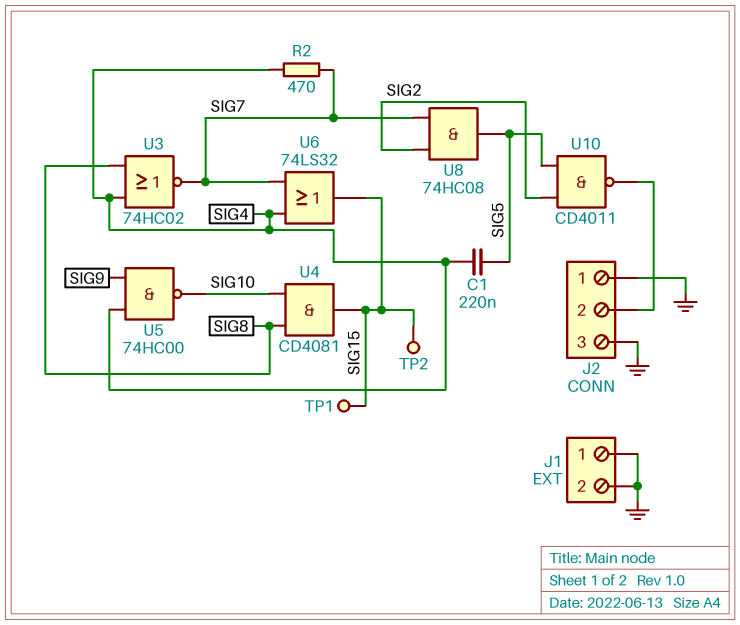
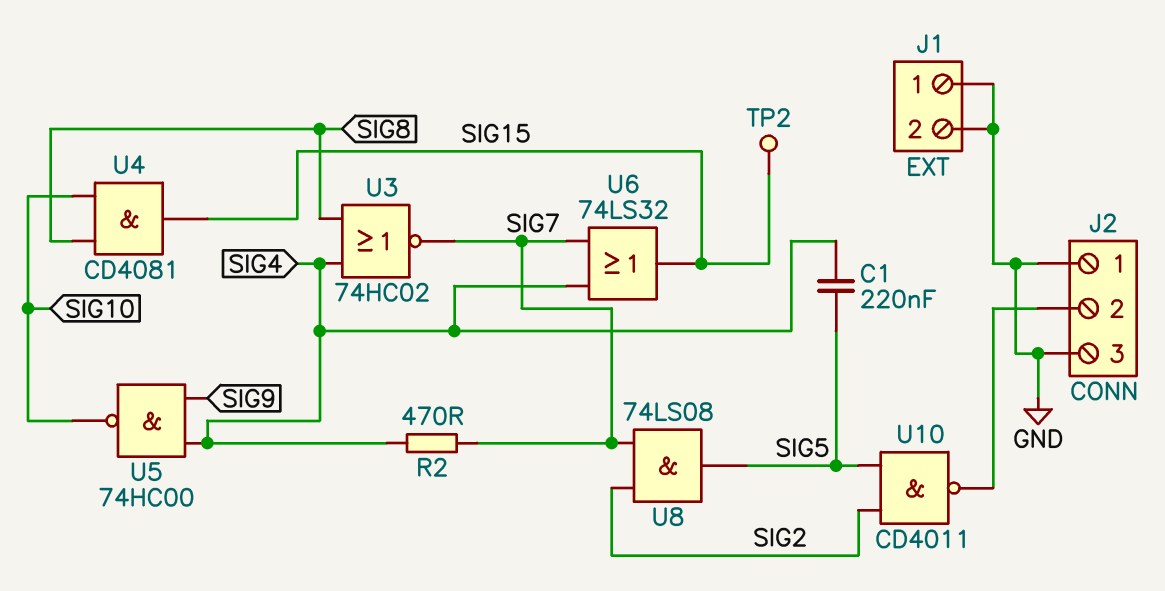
TP1: test point (SIG15) -> none
U8: AND 74HC08 (in SIG2, in SIG7, out SIG5) -> AND 74LS08 (in SIG2, in SIG7, out SIG5)

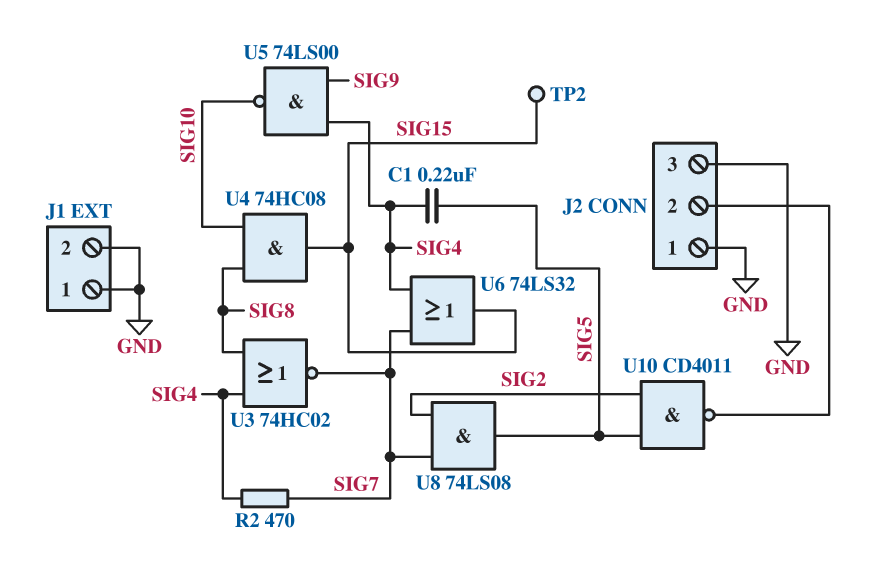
U4: AND CD4081 (in SIG8, in SIG10, out SIG15) -> AND 74HC08 (in SIG8, in SIG10, out SIG15)
U5: NAND 74HC00 (in SIG4, in SIG9, out SIG10) -> NAND 74LS00 (in SIG4, in SIG9, out SIG10)

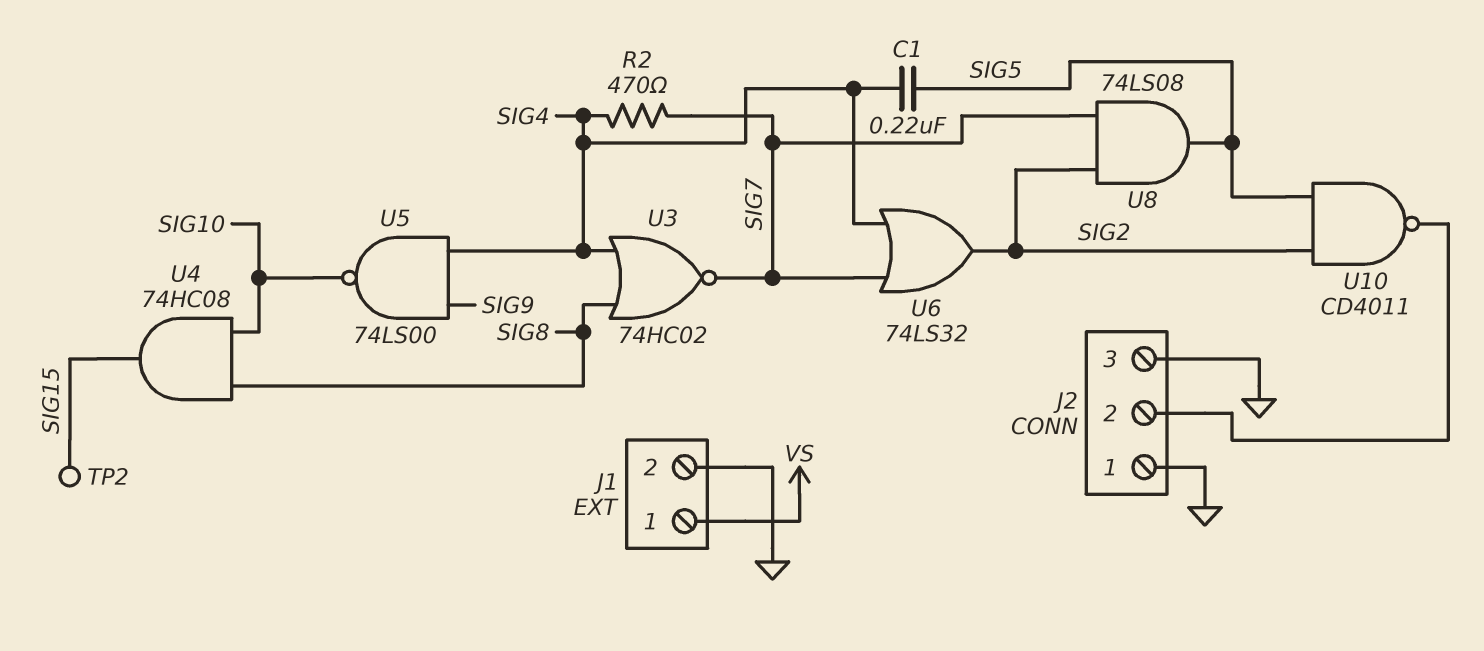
J1 pin 1: GND -> VS
U6: OR 74LS32 (in SIG4, in SIG7, out SIG15) -> OR 74LS32 (in SIG4, in SIG7, out SIG2)

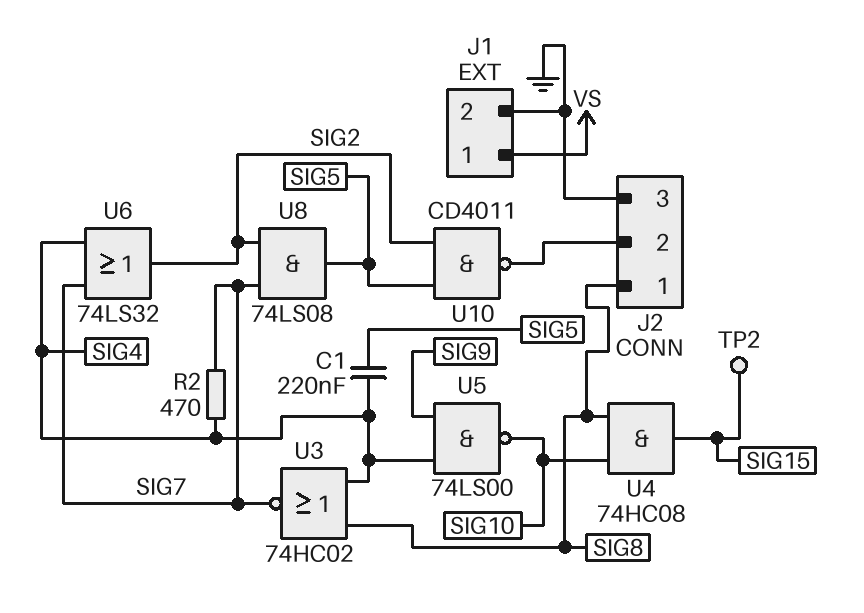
J2 pin 1: GND -> SIG8

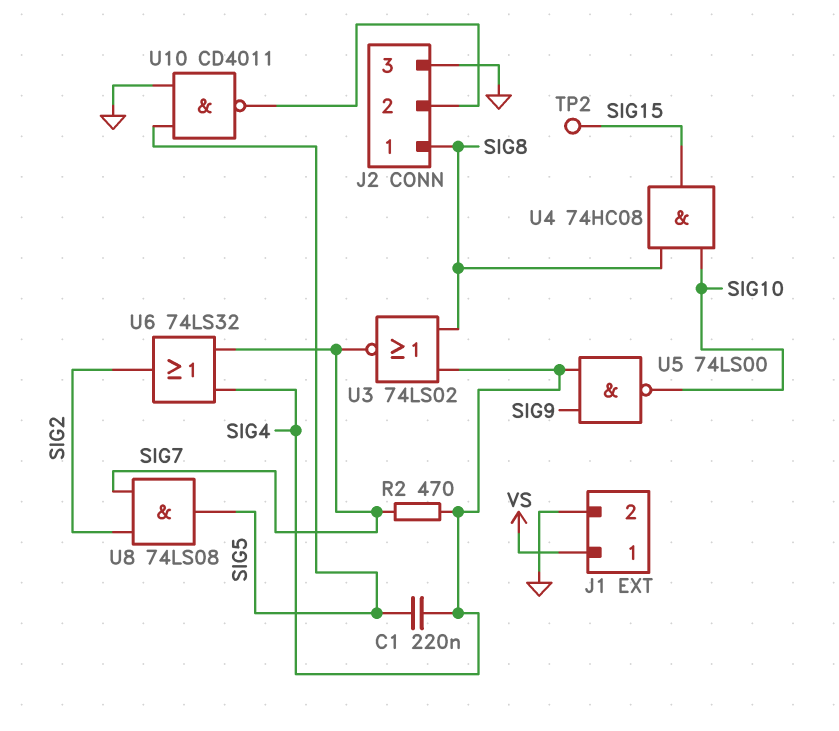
U3: NOR 74HC02 (in SIG4, in SIG8, out SIG7) -> NOR 74LS02 (in SIG4, in SIG8, out SIG7)
U10: NAND CD4011 (in SIG2, in SIG5, out J2/2) -> NAND CD4011 (in GND, in SIG5, out J2/2)

